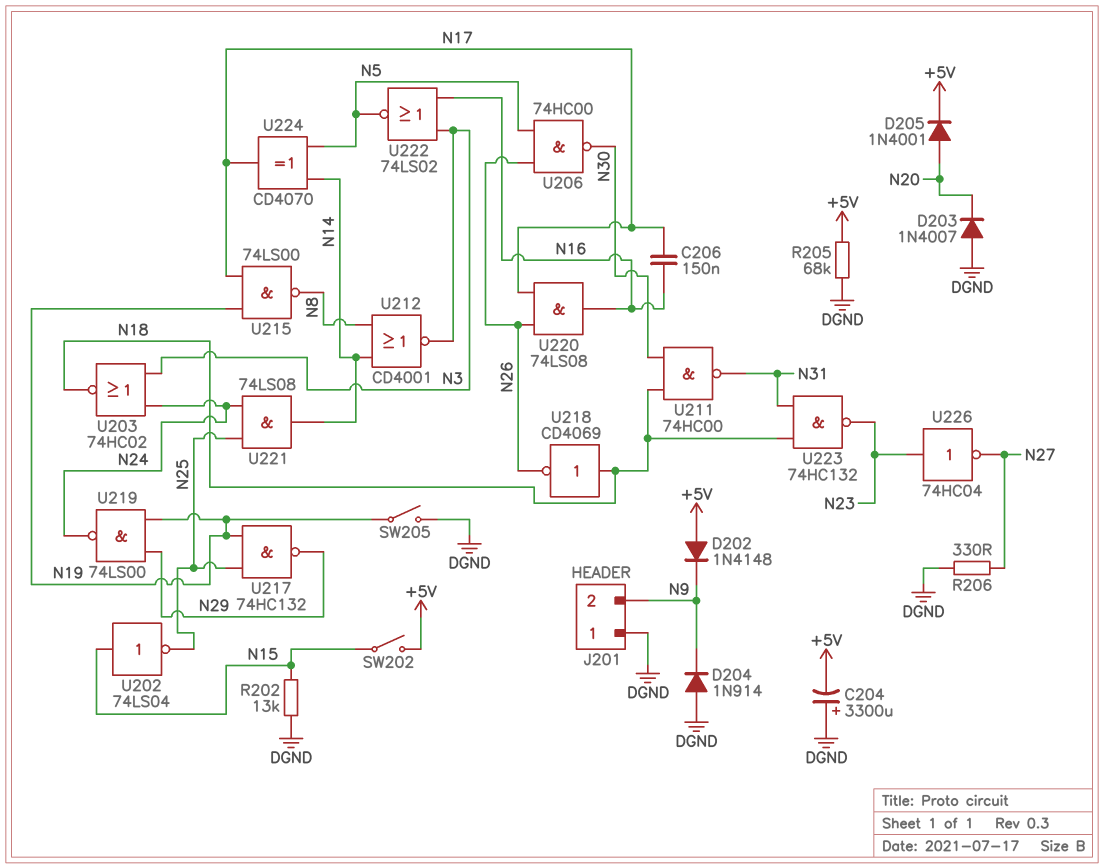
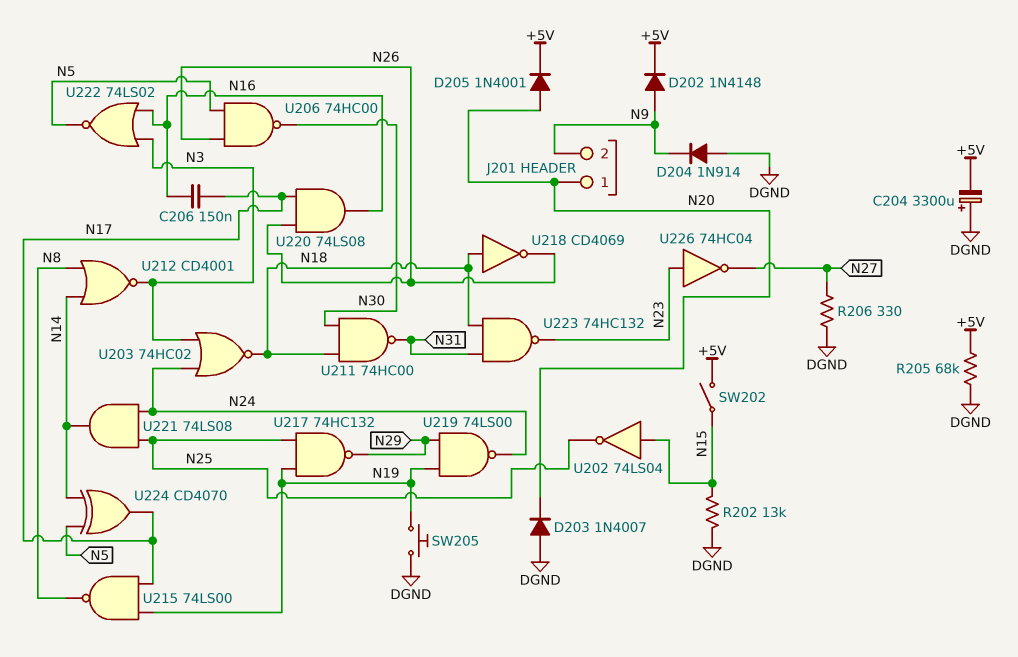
D202: diode 1N4148 (A +5V, K N9) -> diode 1N4148 (A N9, K +5V)
J201 pin 1: DGND -> N20
SW205: switch (DGND, N19) -> button (DGND, N19)

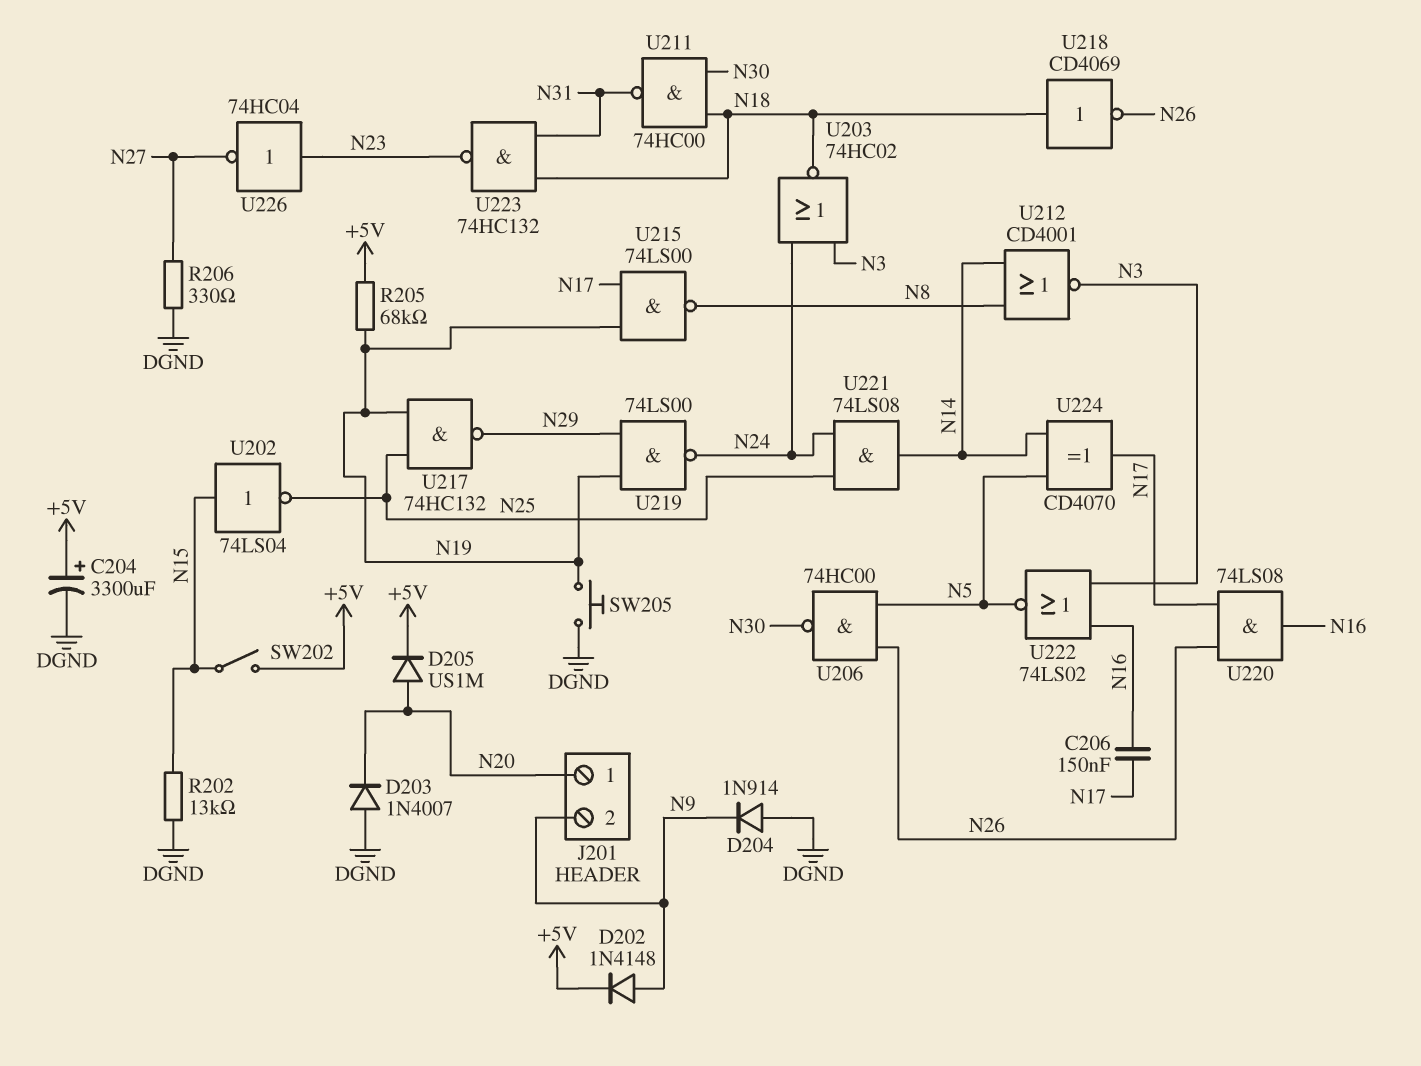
C204: 3300uF (plus DGND, minus +5V) -> 3300uF (plus +5V, minus DGND)
D205: diode 1N4001 (A N20, K +5V) -> diode US1M (A N20, K +5V)
R205: 68k (+5V, DGND) -> 68k (+5V, N19)

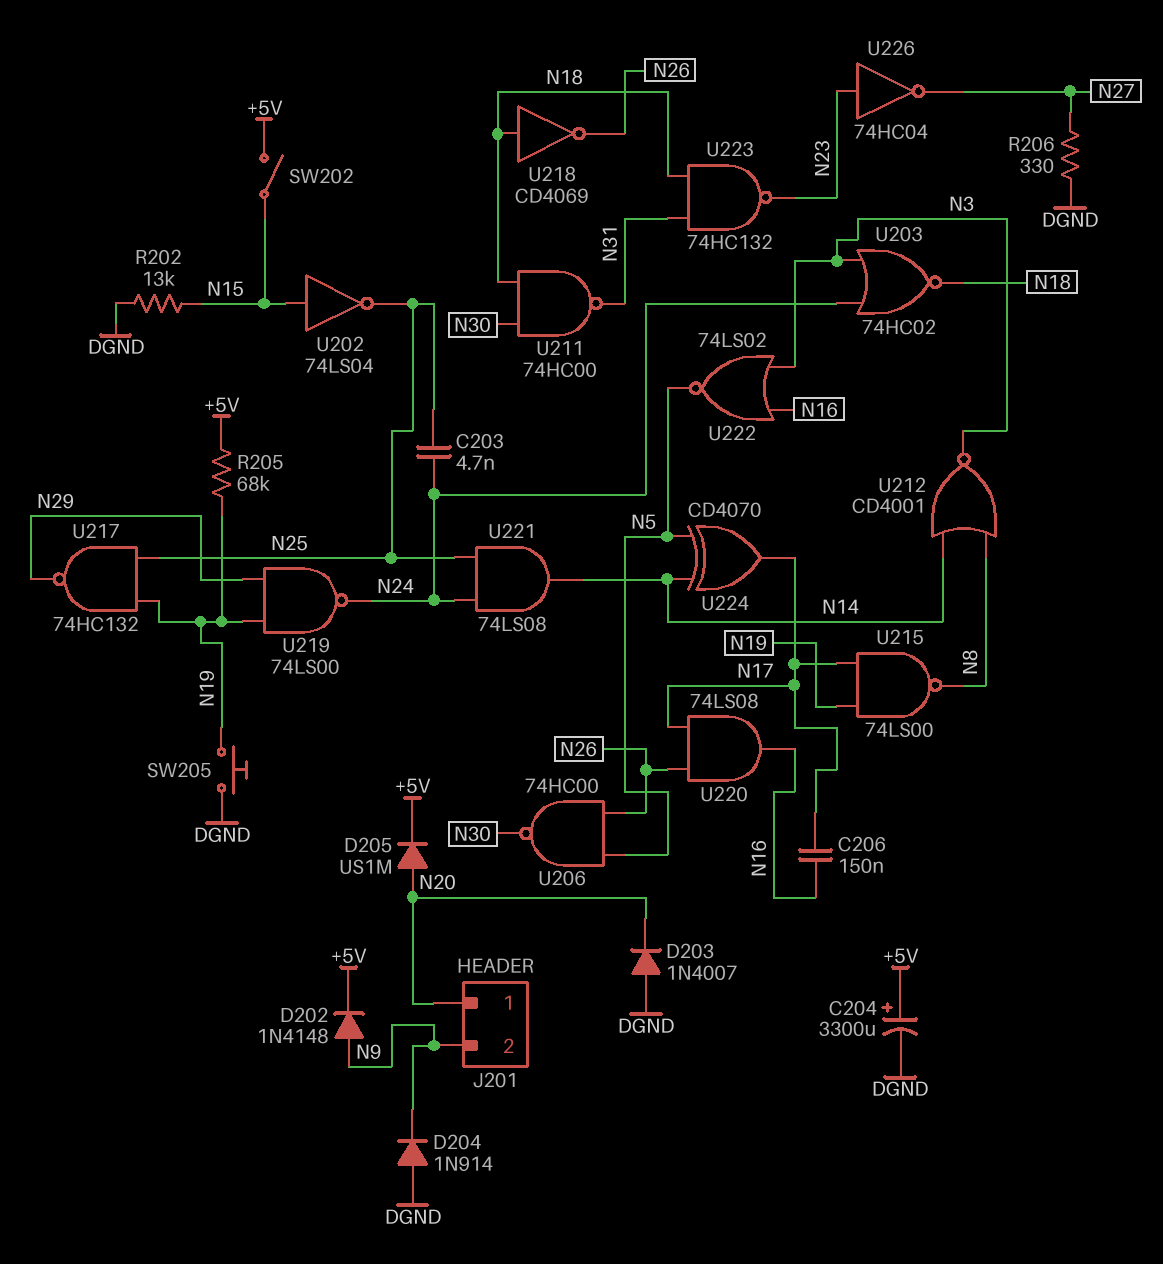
C203: none -> 4.7nF (N24, N25)

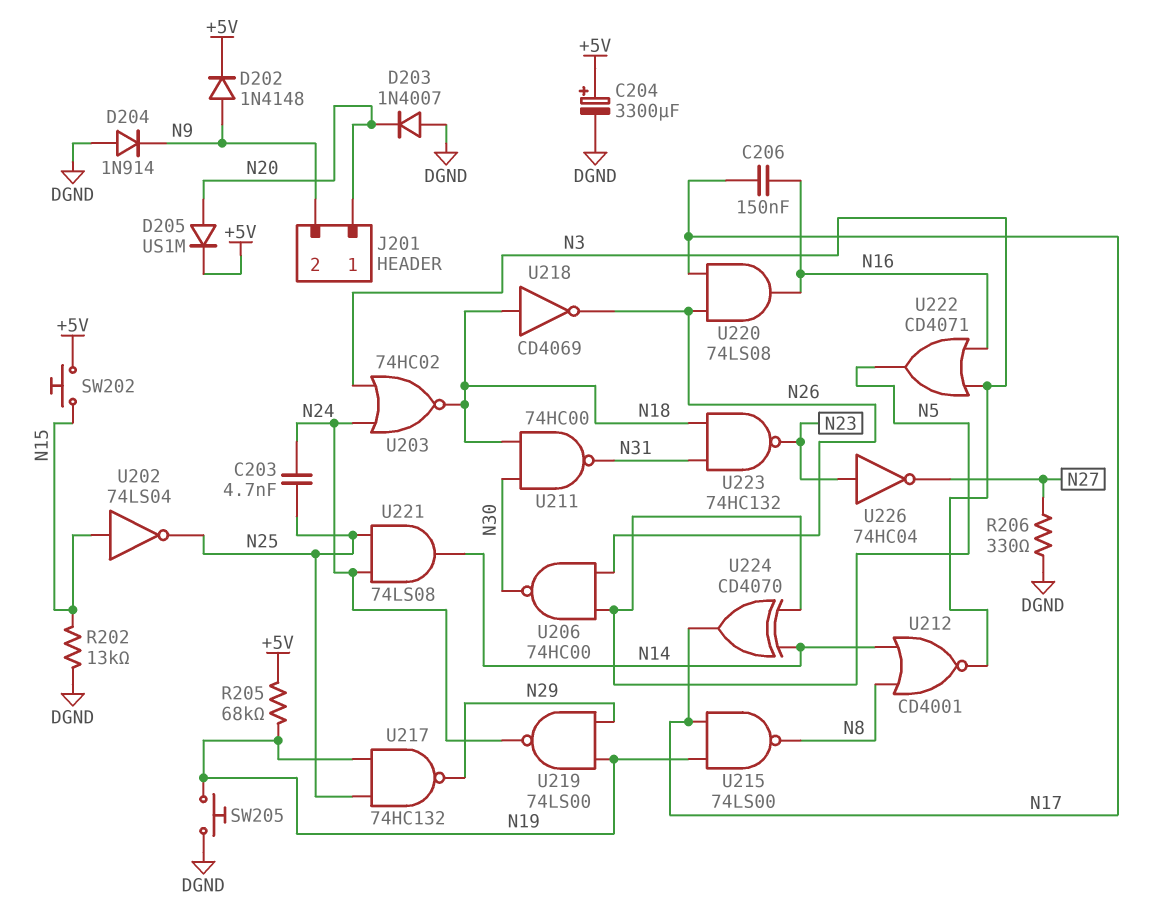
SW202: switch (+5V, N15) -> button (+5V, N15)
U222: NOR 74LS02 (in N3, in N16, out N5) -> OR CD4071 (in N3, in N16, out N5)

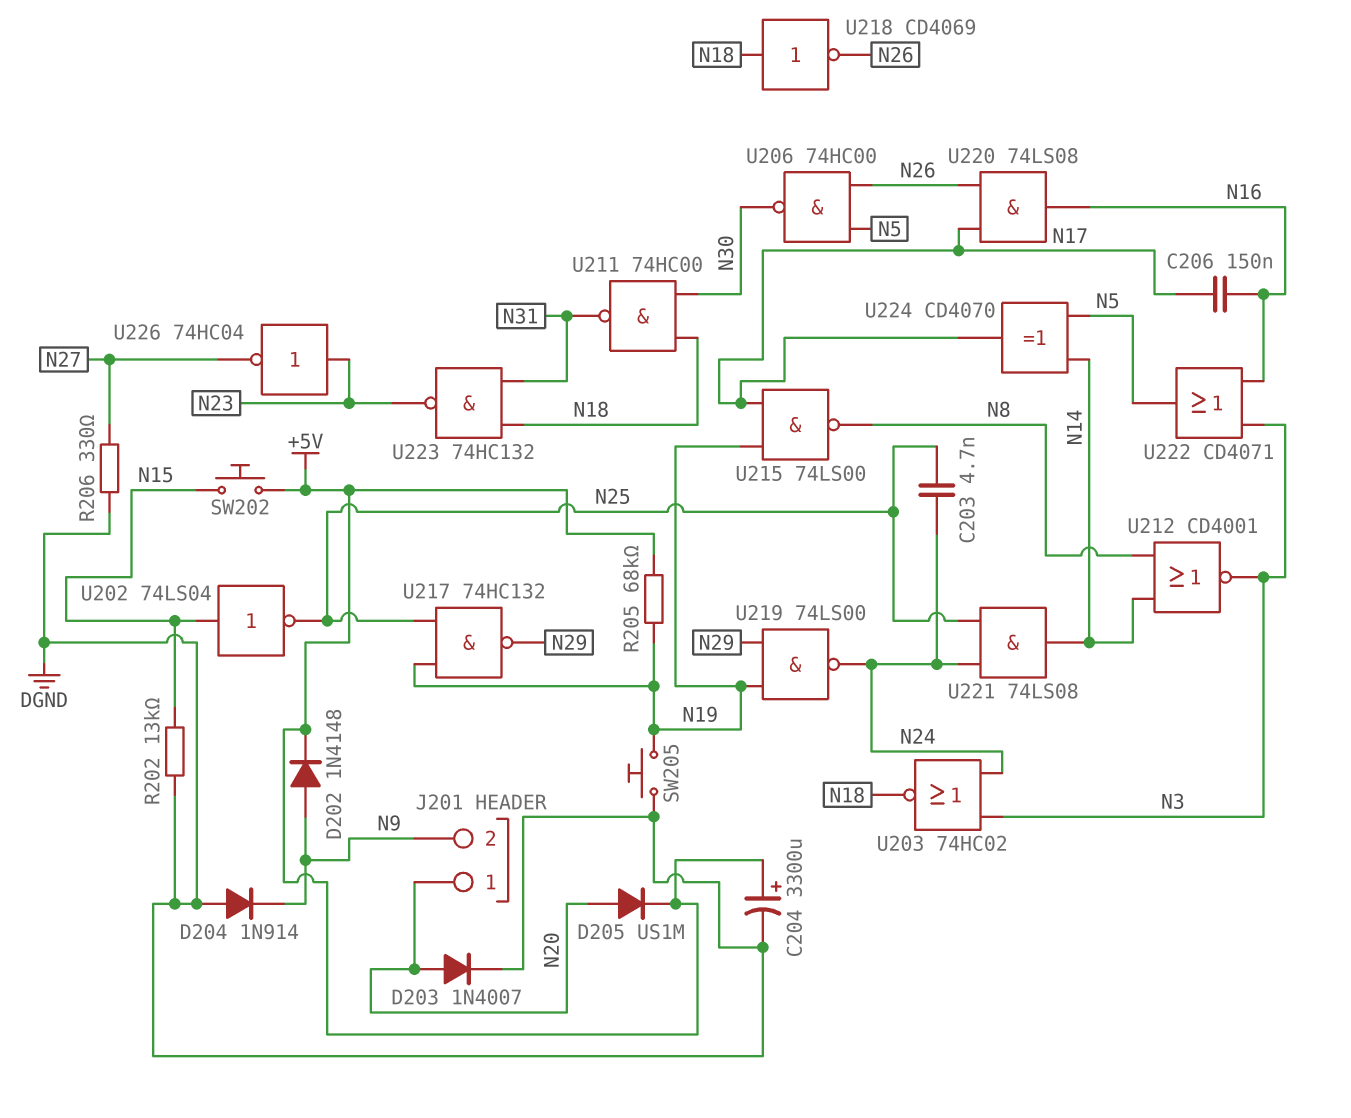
D203: diode 1N4007 (A DGND, K N20) -> diode 1N4007 (A N20, K DGND)

